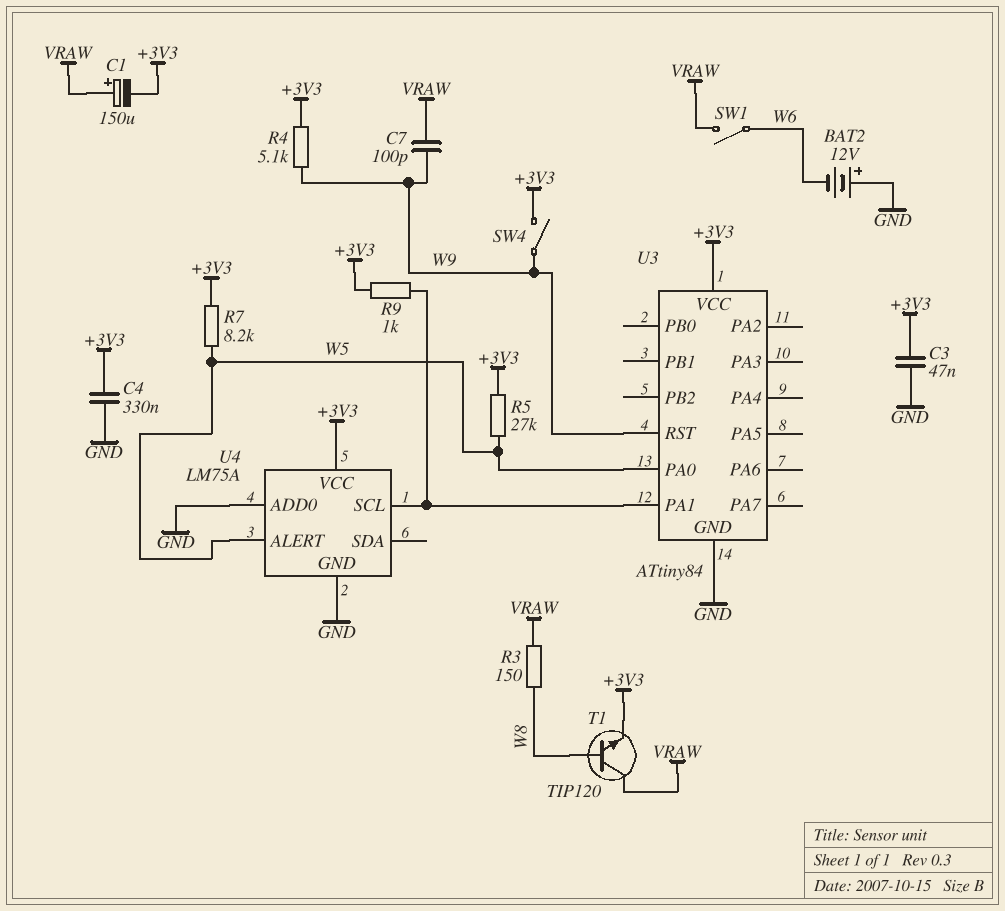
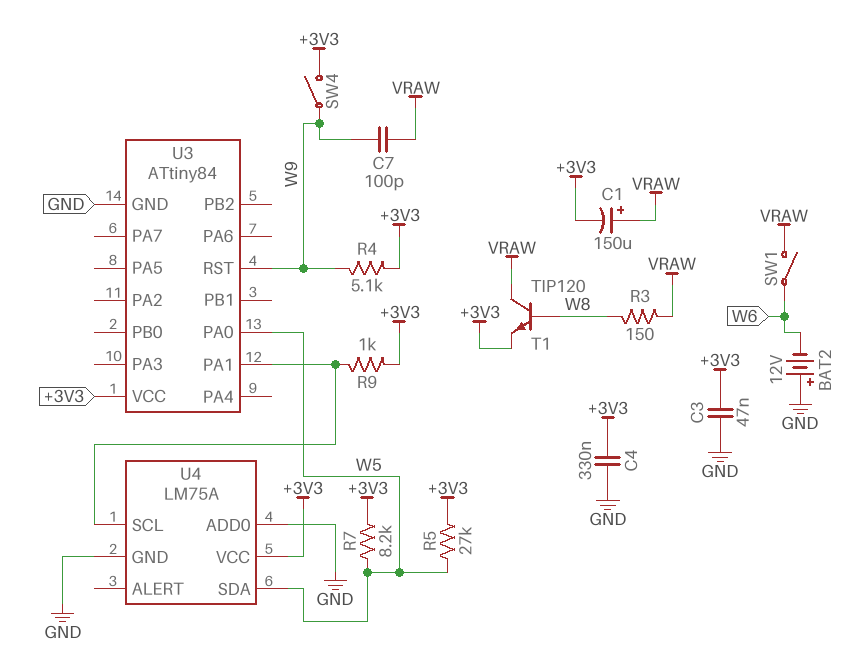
U4 pin ALERT: W5 -> none
U4 pin SDA: none -> W5

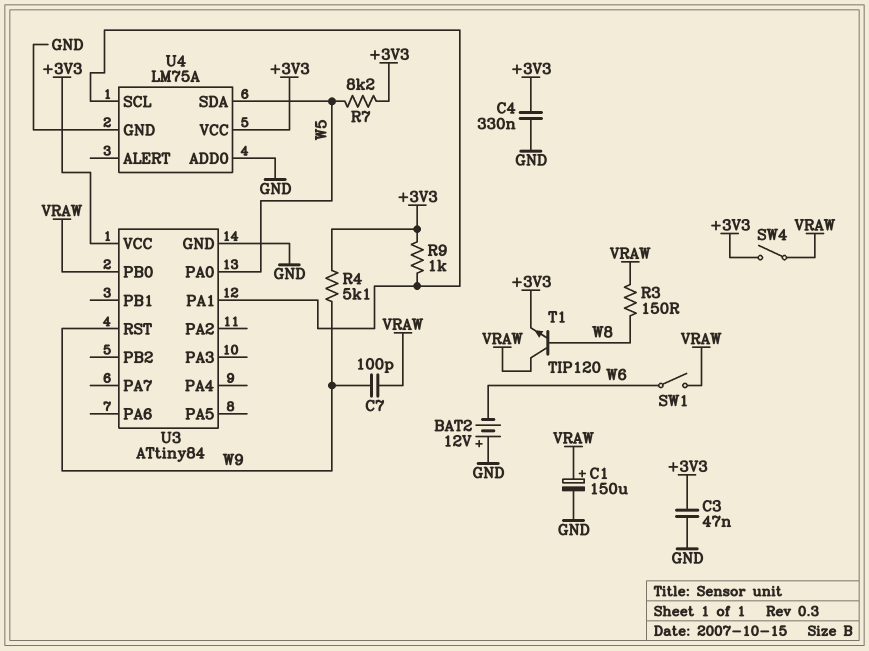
C1: 150uF (plus VRAW, minus +3V3) -> 150uF (plus VRAW, minus GND)
R5: 27k (+3V3, W5) -> none
SW4: switch (+3V3, W9) -> switch (+3V3, VRAW)
U3 pin PB0: none -> VRAW

